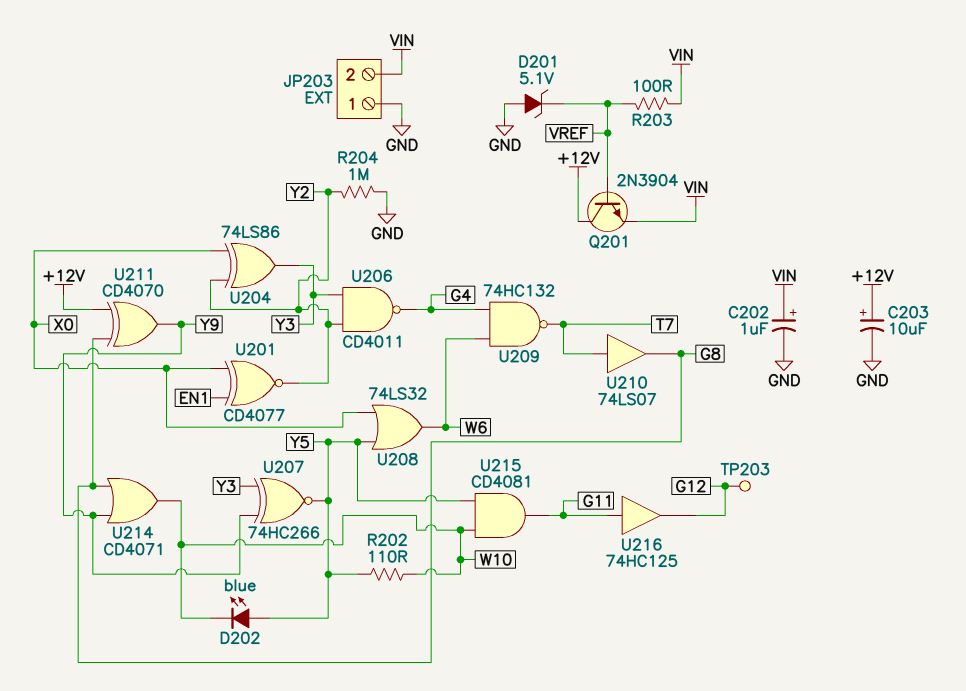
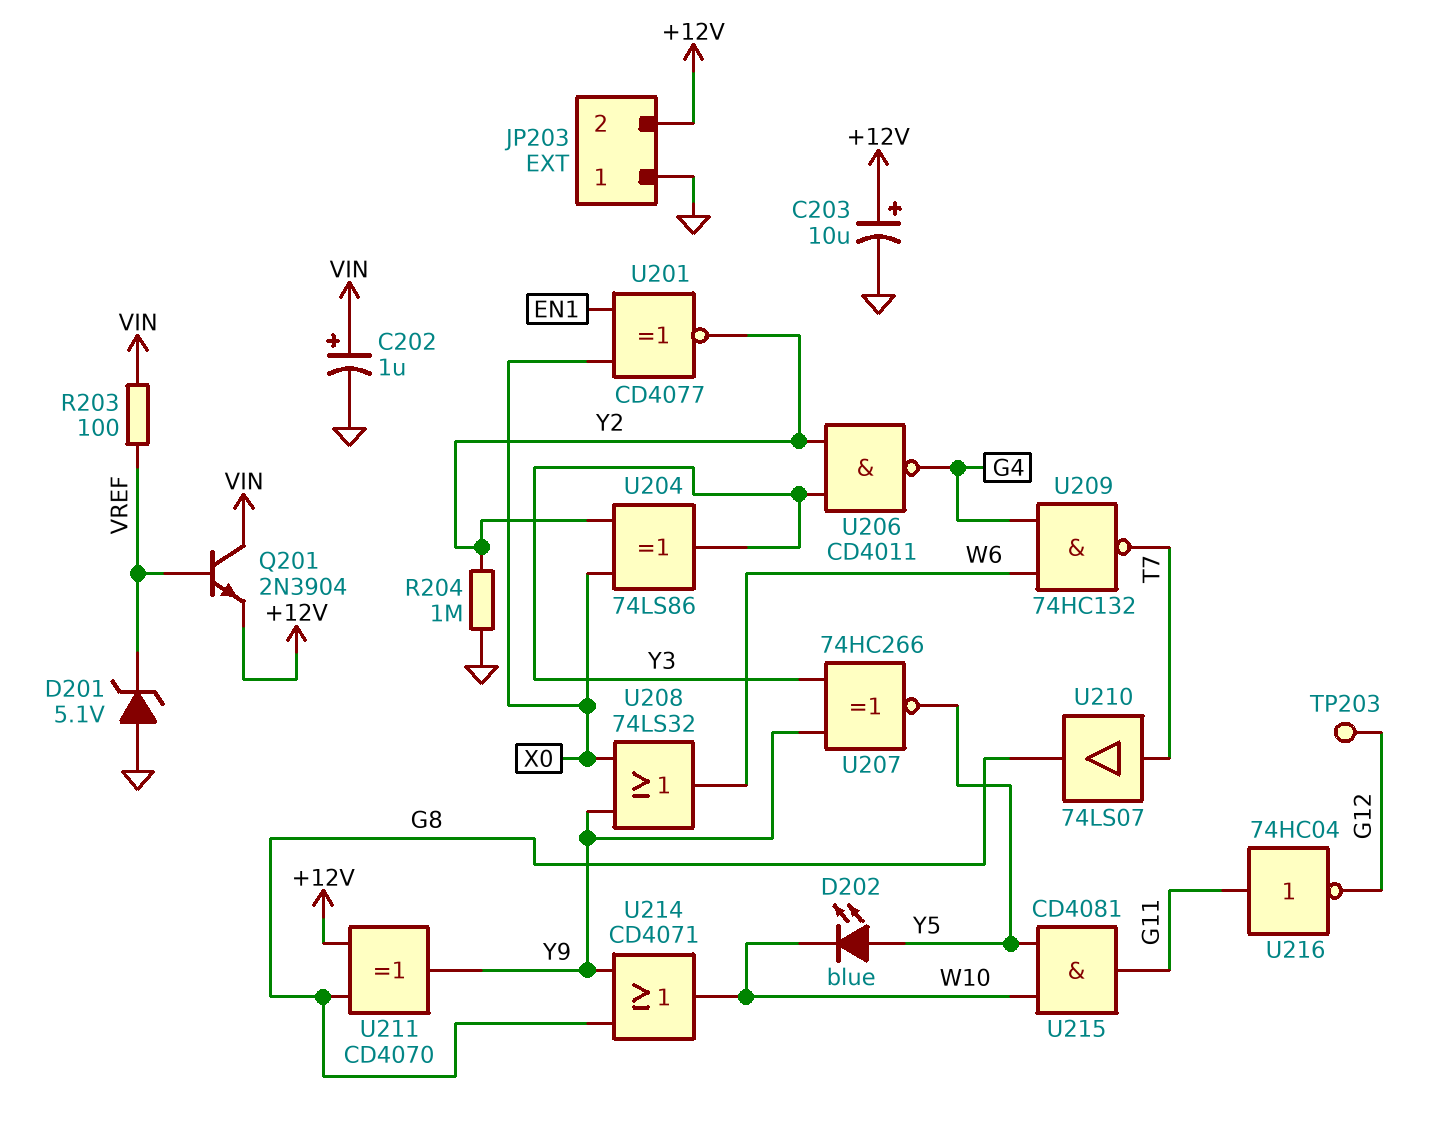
JP203 pin 2: VIN -> +12V
Q201: NPN 2N3904 (B VREF, C +12V, E VIN) -> NPN 2N3904 (B VREF, C VIN, E +12V)
R202: 110 (W10, Y5) -> none
U208: OR 74LS32 (in X0, in Y5, out W6) -> OR 74LS32 (in X0, in Y9, out W6)
U216: buffer 74HC125 (in G11, out G12) -> NOT 74HC04 (in G11, out G12)

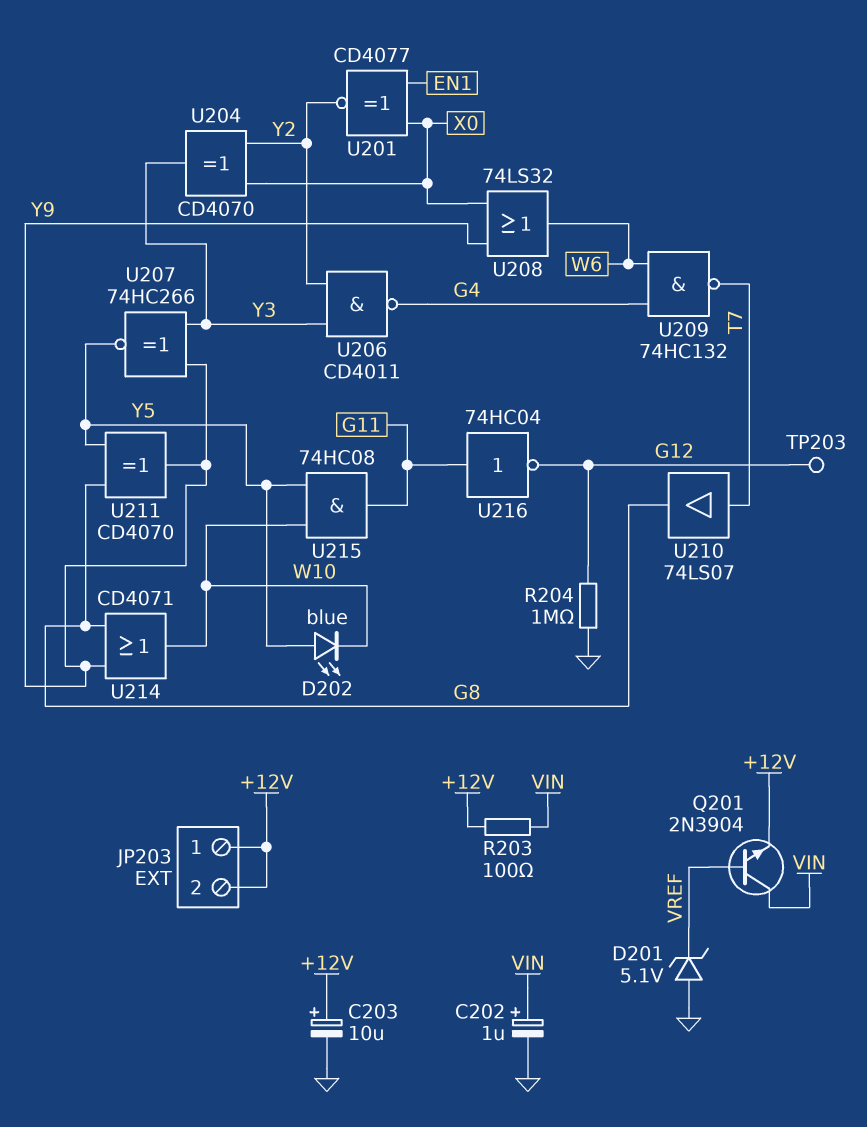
JP203 pin 1: GND -> +12V
R203: 100 (VIN, VREF) -> 100 (+12V, VIN)
R204: 1M (GND, Y2) -> 1M (G12, GND)
U204: XOR 74LS86 (in X0, in Y2, out Y3) -> XOR CD4070 (in X0, in Y2, out Y3)
U211: XOR CD4070 (in +12V, in G8, out Y9) -> XOR CD4070 (in G8, in Y5, out Y9)
U215: AND CD4081 (in W10, in Y5, out G11) -> AND 74HC08 (in W10, in Y5, out G11)

